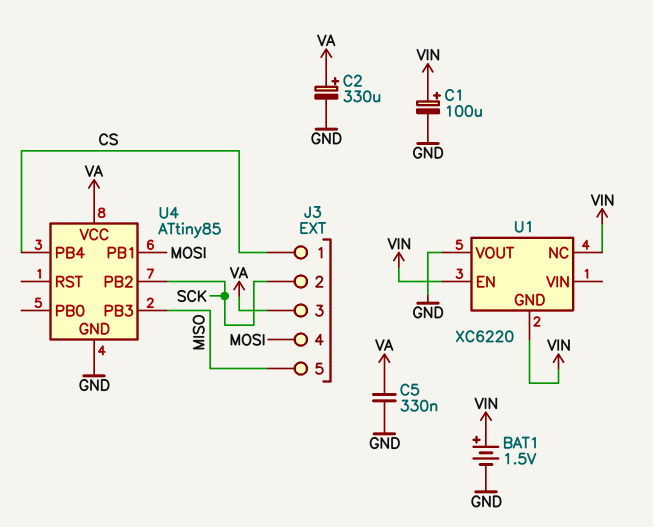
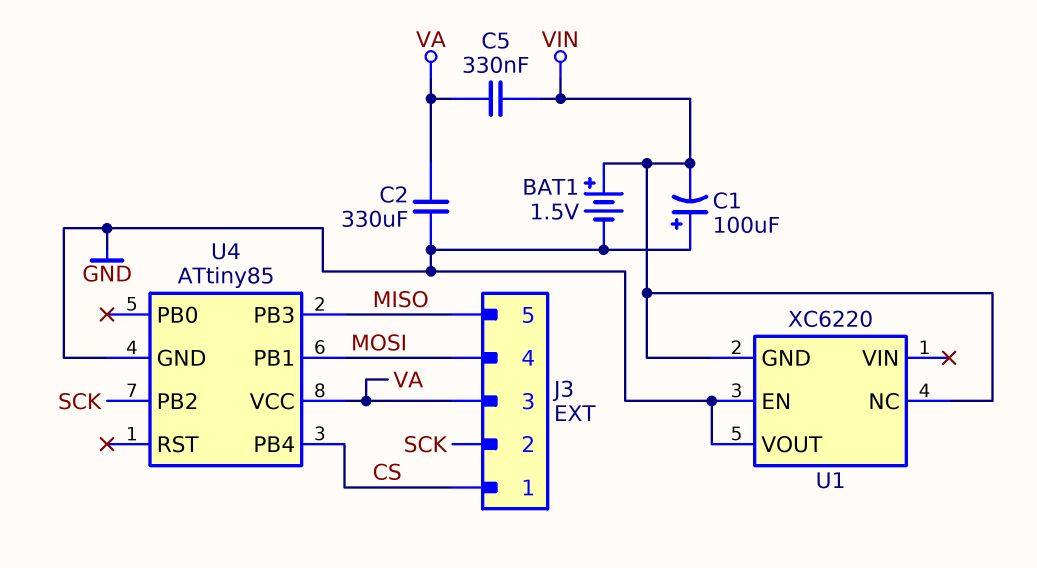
C1: 100uF (plus VIN, minus GND) -> 100uF (plus GND, minus VIN)
C2: 330uF (plus VA, minus GND) -> 330uF (GND, VA)
C5: 330nF (GND, VA) -> 330nF (VA, VIN)
U1 pin EN: VIN -> GND

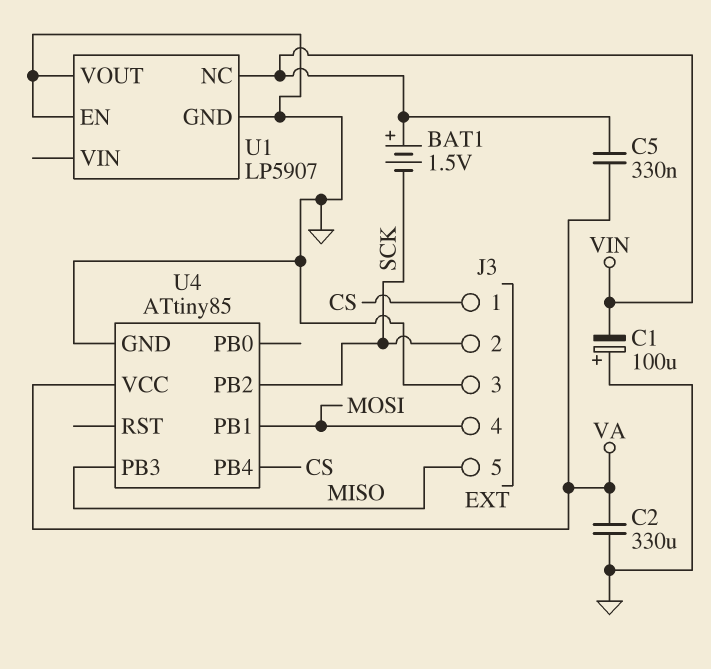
BAT1: 1.5V (plus VIN, minus GND) -> 1.5V (plus VIN, minus SCK)
J3 pin 3: VA -> GND
U1: XC6220 -> LP5907
U1 pin GND: VIN -> GND

